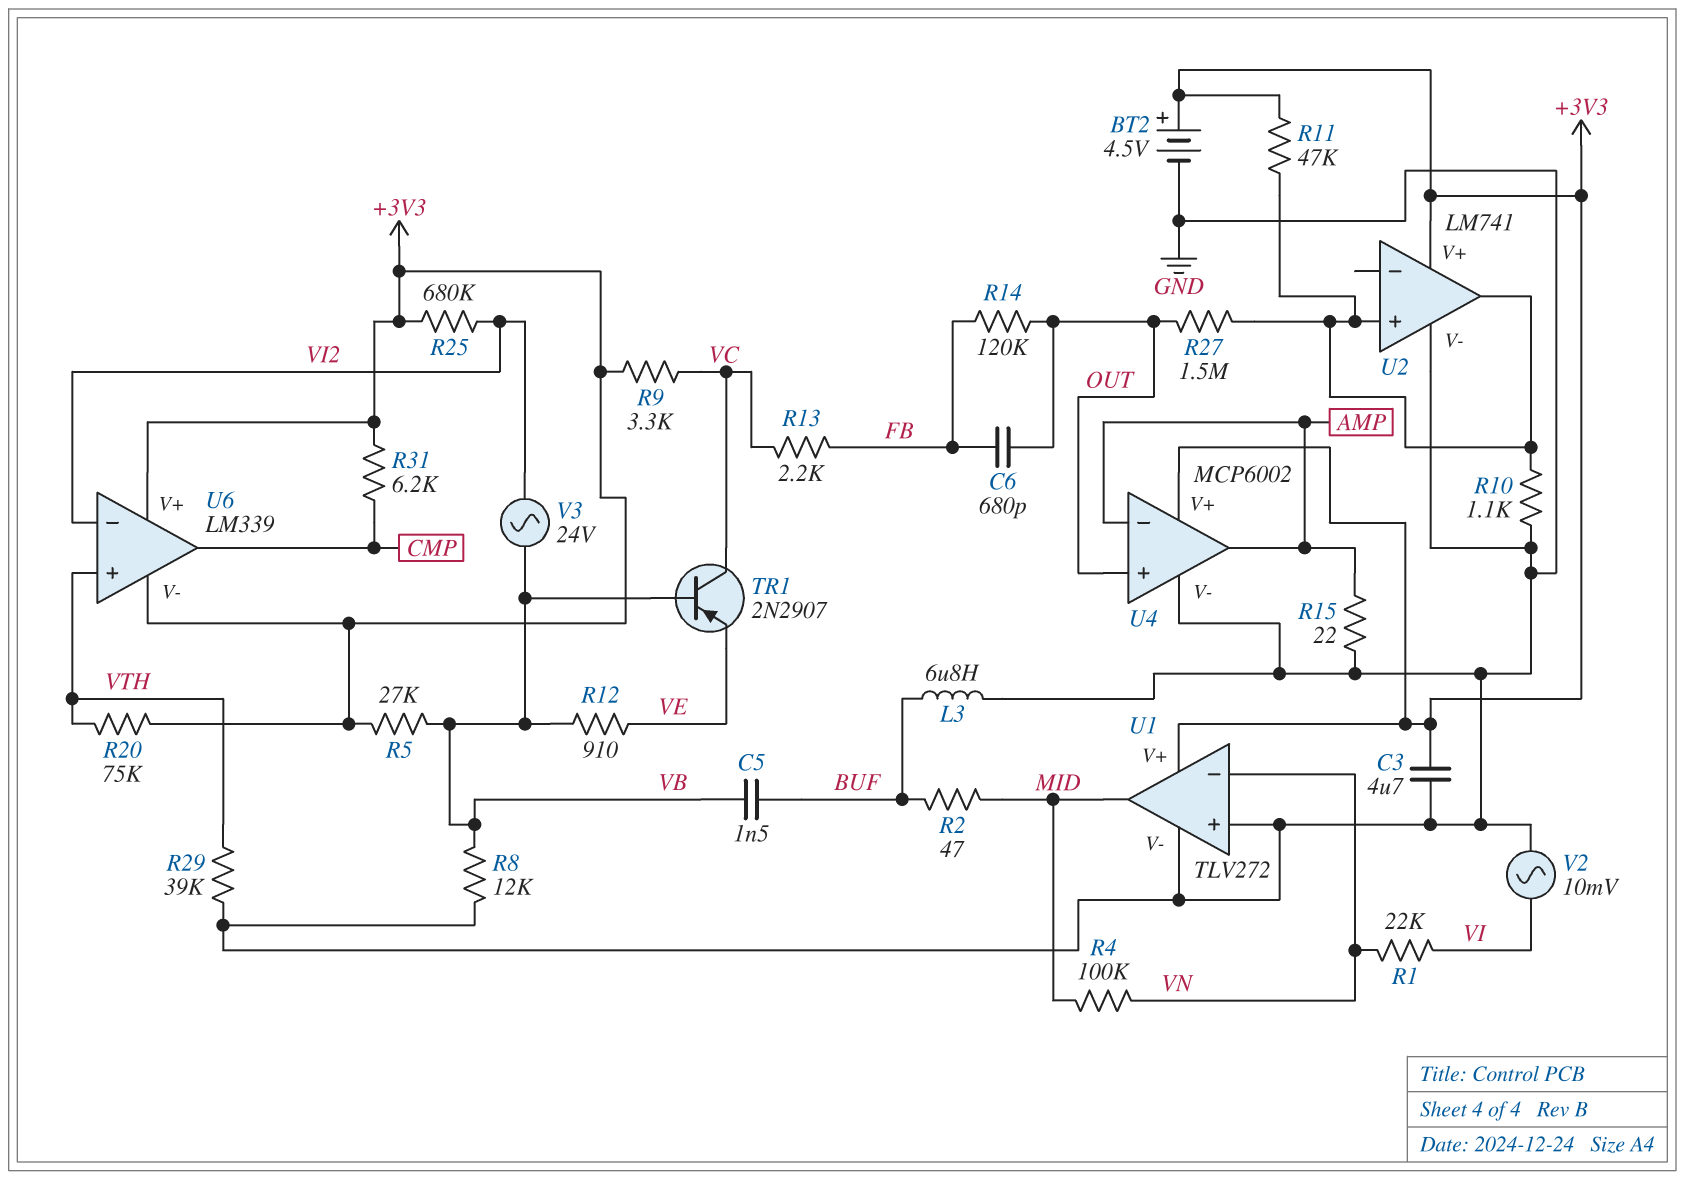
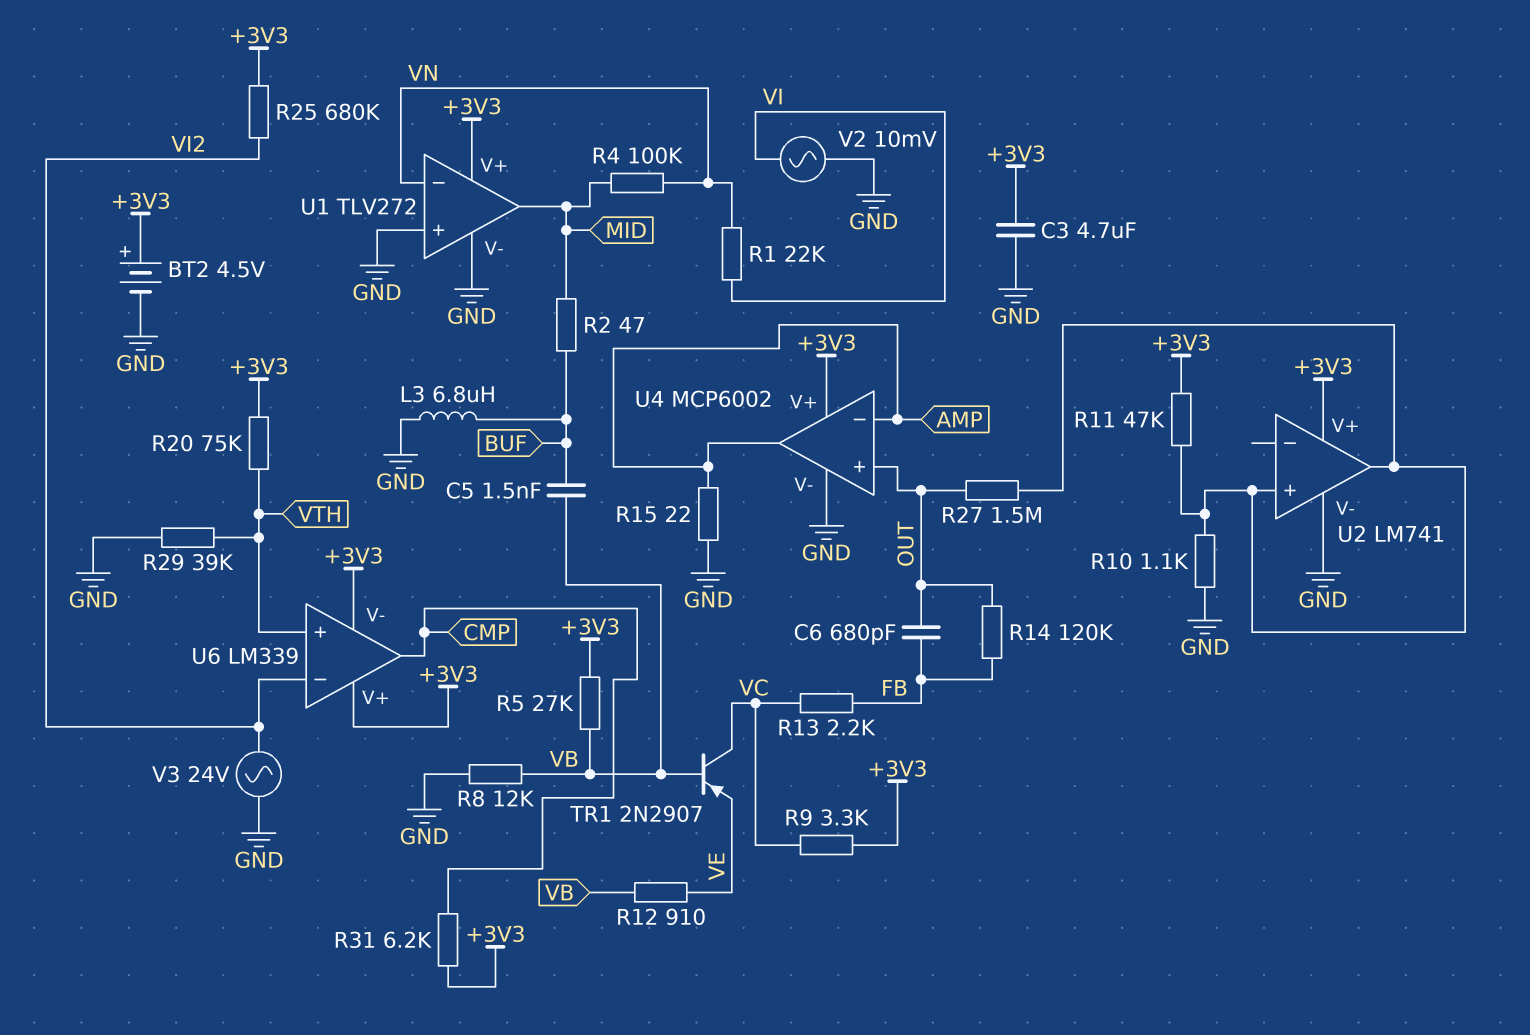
V3: AC 24V (VB, VI2) -> AC 24V (GND, VI2)

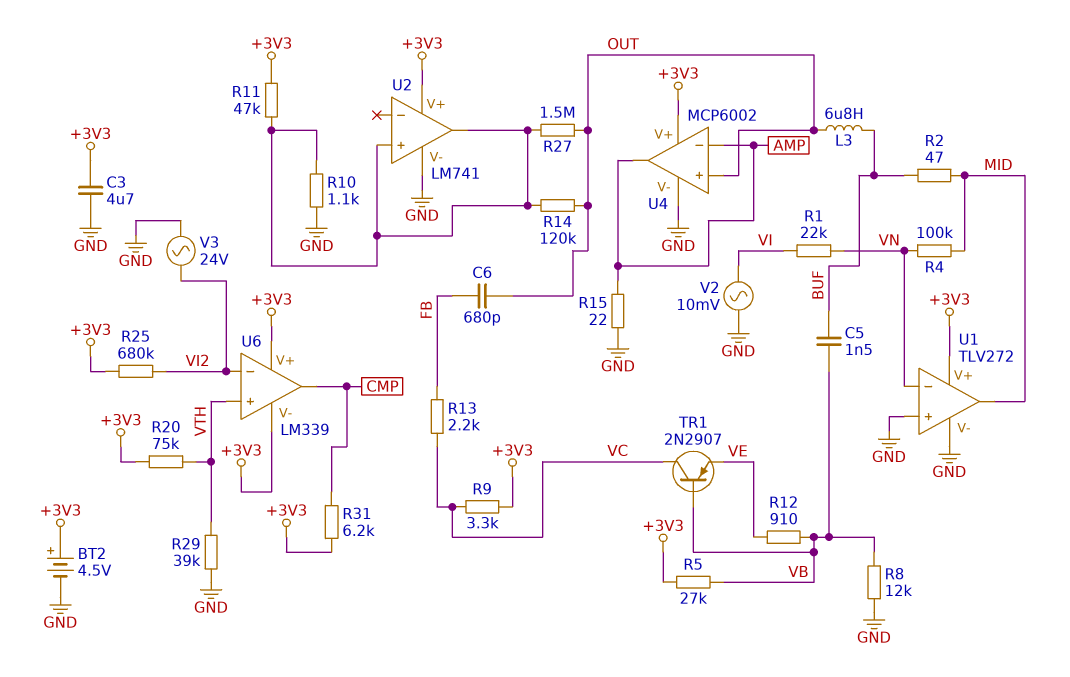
L3: 6.8uH (BUF, GND) -> 6.8uH (BUF, OUT)
R14: 120k (FB, OUT) -> 120k (OUT, U2/in+)

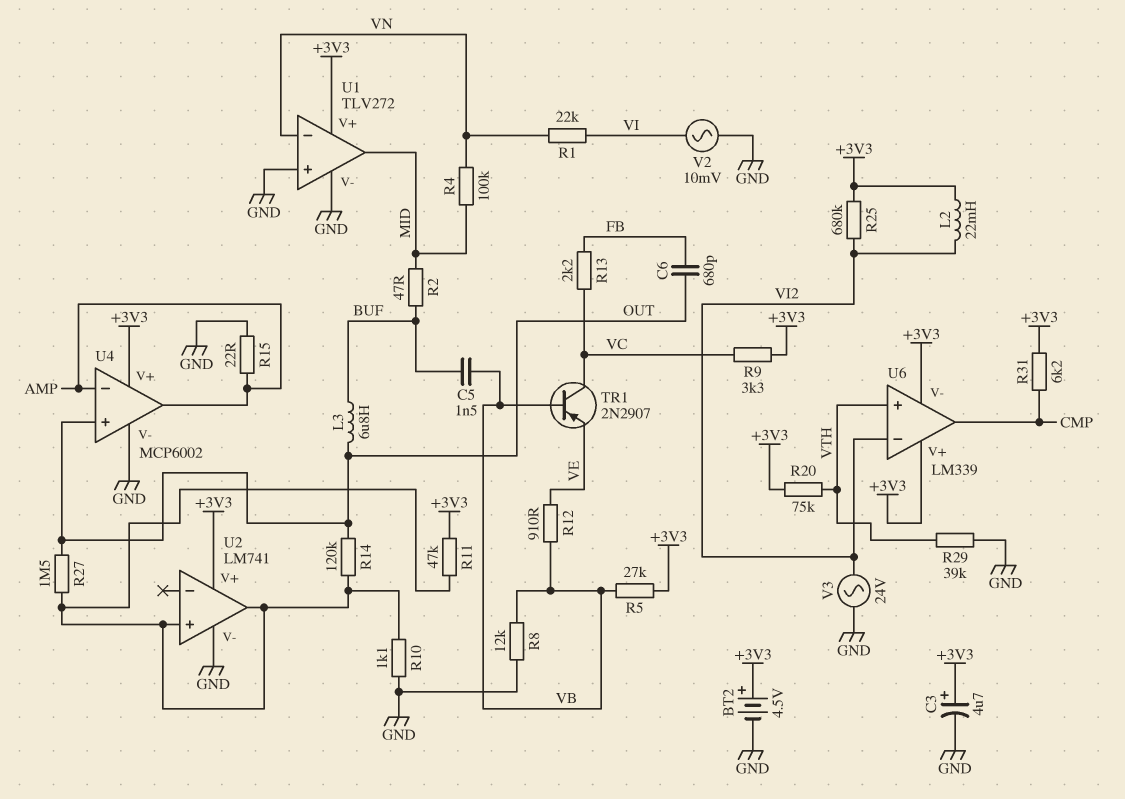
C3: 4.7uF (+3V3, GND) -> 4.7uF (plus +3V3, minus GND)
L2: none -> 22mH (+3V3, VI2)

